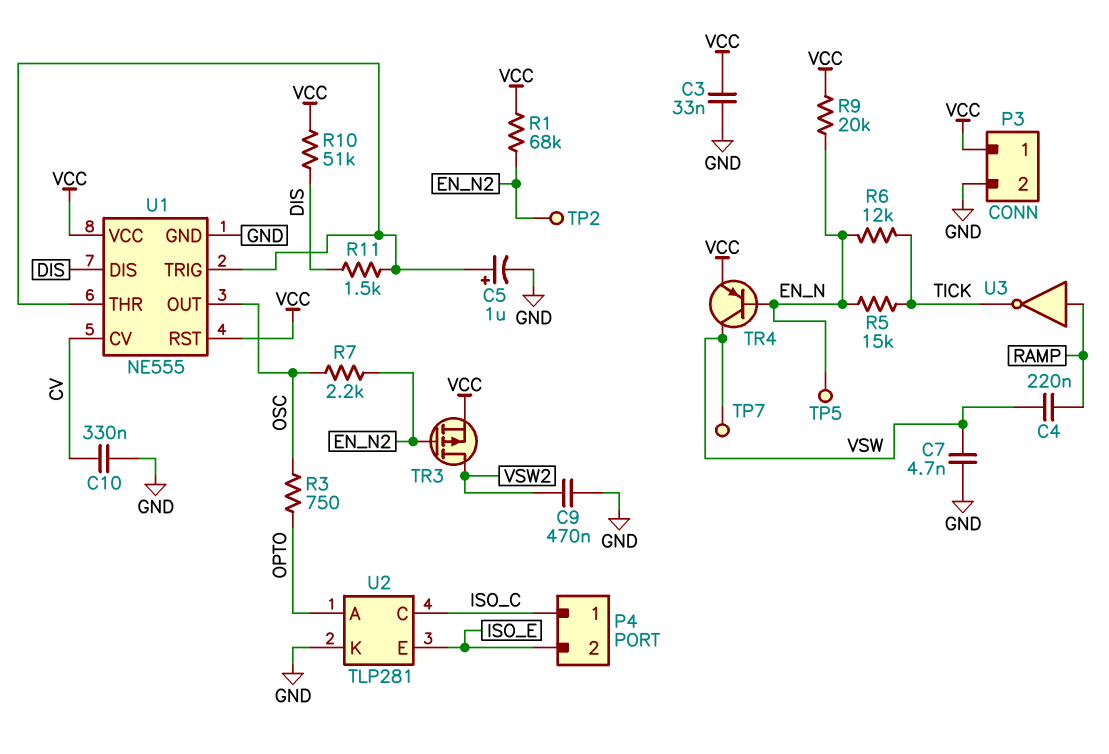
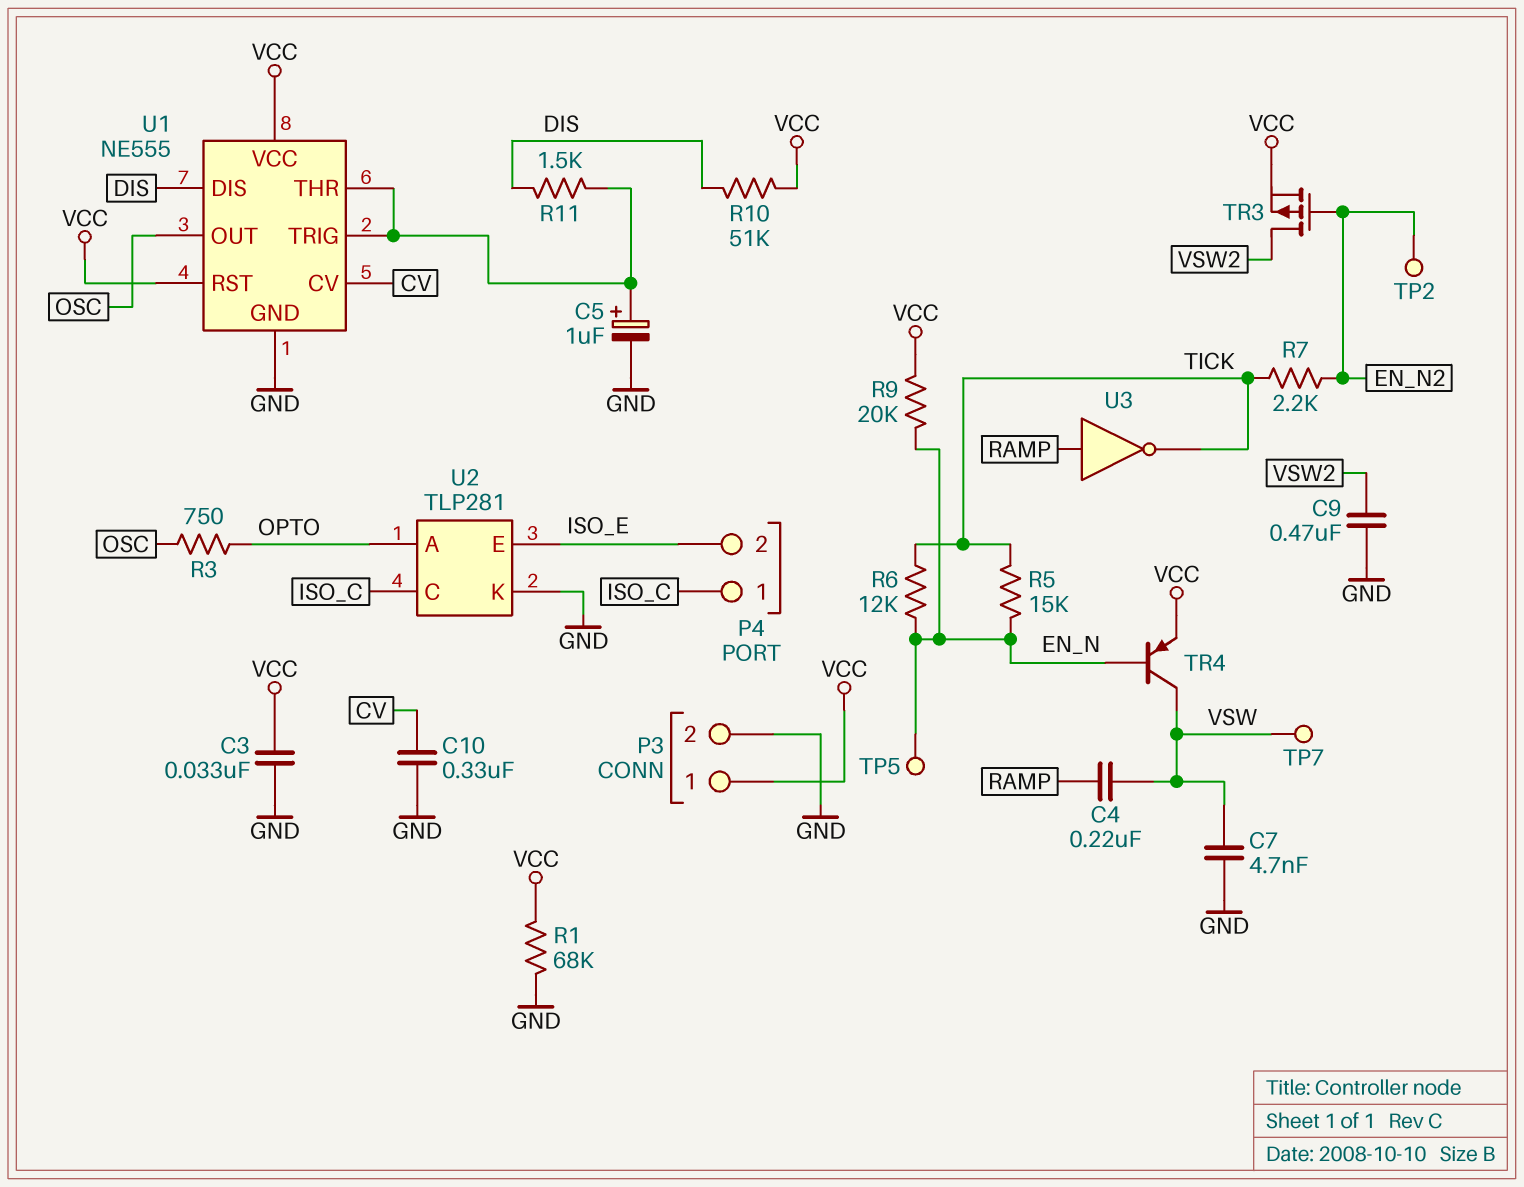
R1: 68k (EN_N2, VCC) -> 68k (GND, VCC)
R7: 2.2k (EN_N2, OSC) -> 2.2k (EN_N2, TICK)

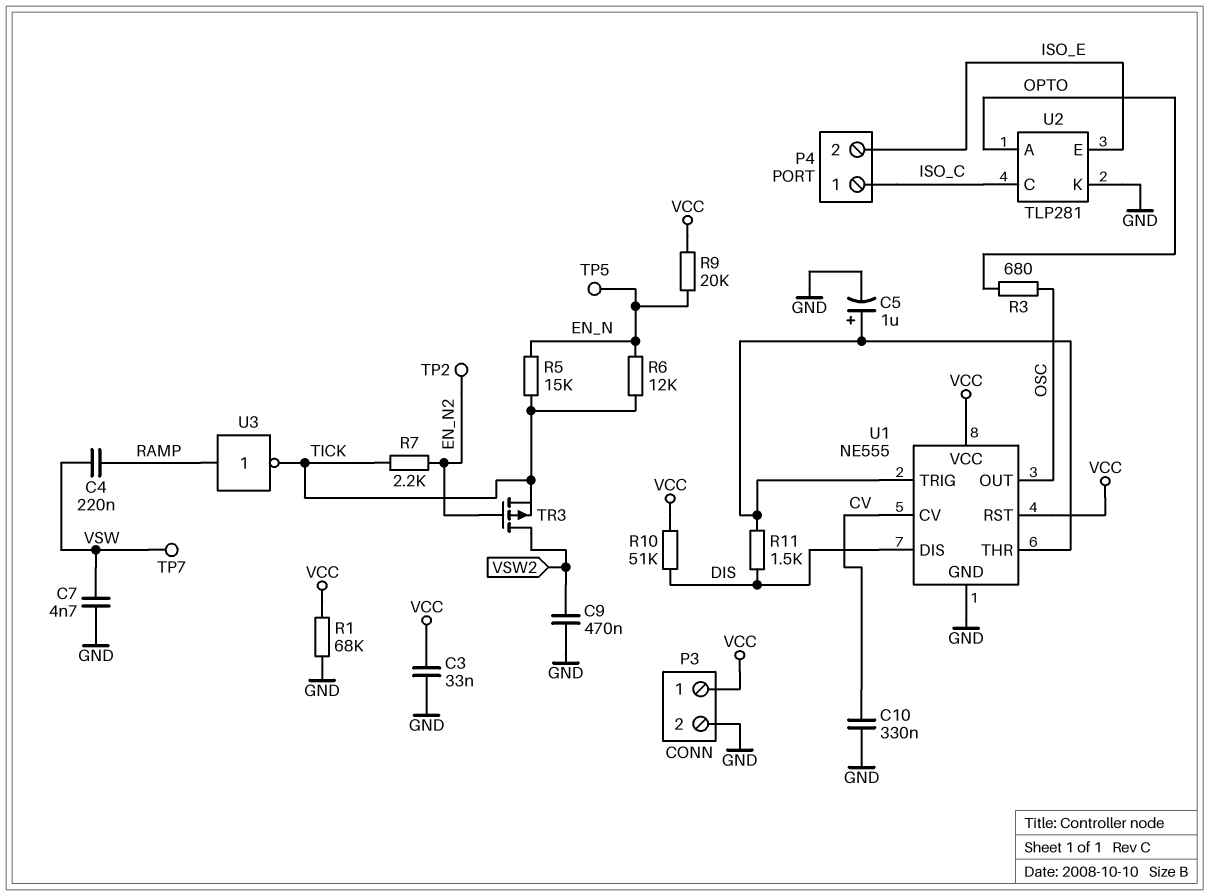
R3: 750 (OPTO, OSC) -> 680 (OPTO, OSC)
TR3: PMOS (G EN_N2, D VSW2, S VCC) -> PMOS (G EN_N2, D VSW2, S TICK)
TR4: PNP (B EN_N, C VSW, E VCC) -> none

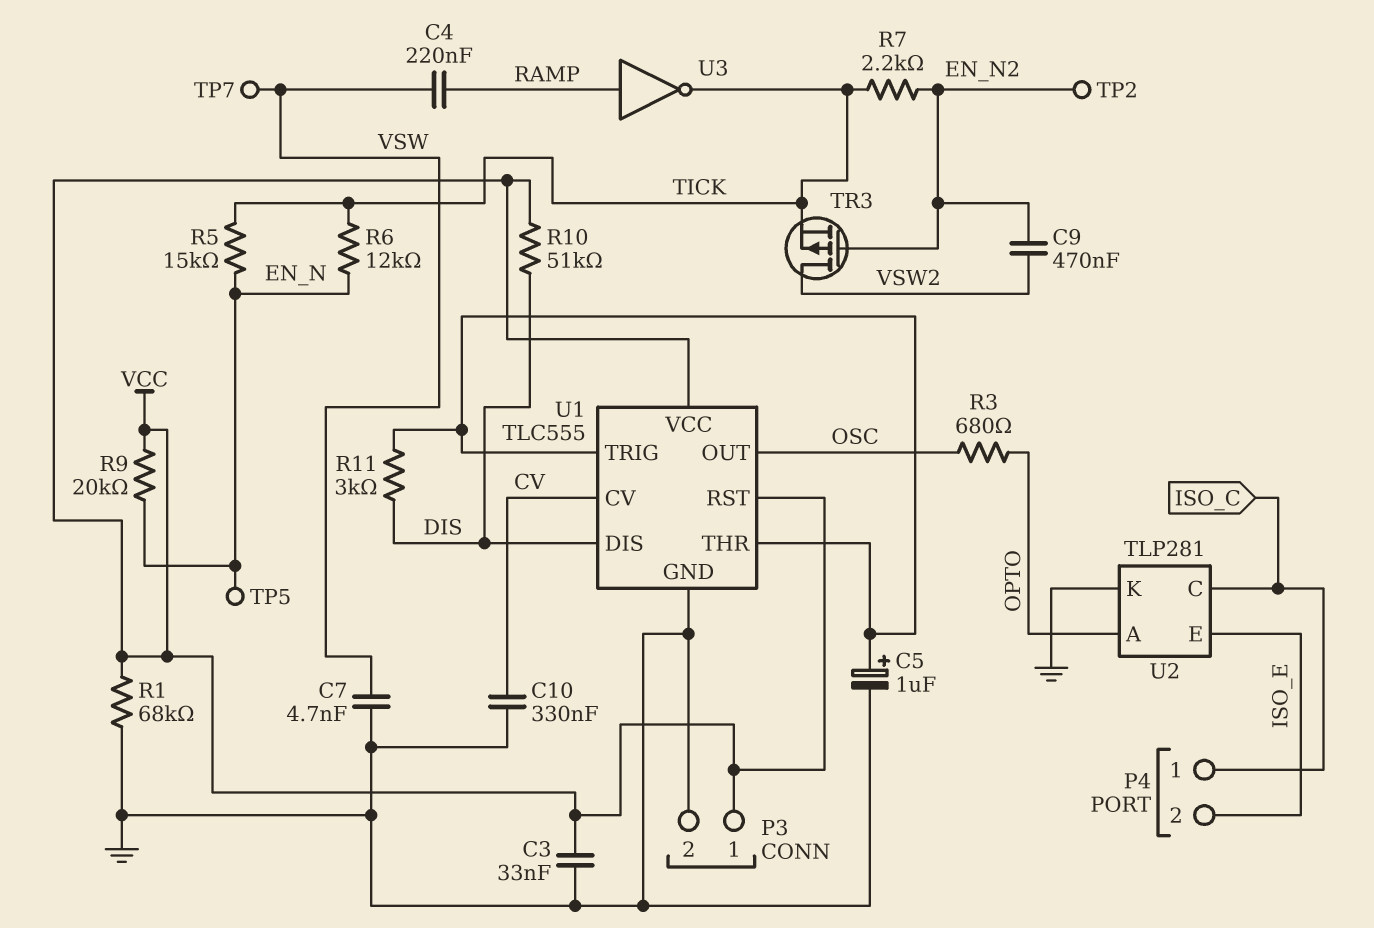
C9: 470nF (GND, VSW2) -> 470nF (EN_N2, VSW2)
R11: 1.5k (DIS, U1/THR) -> 3k (DIS, U1/THR)
U1: NE555 -> TLC555

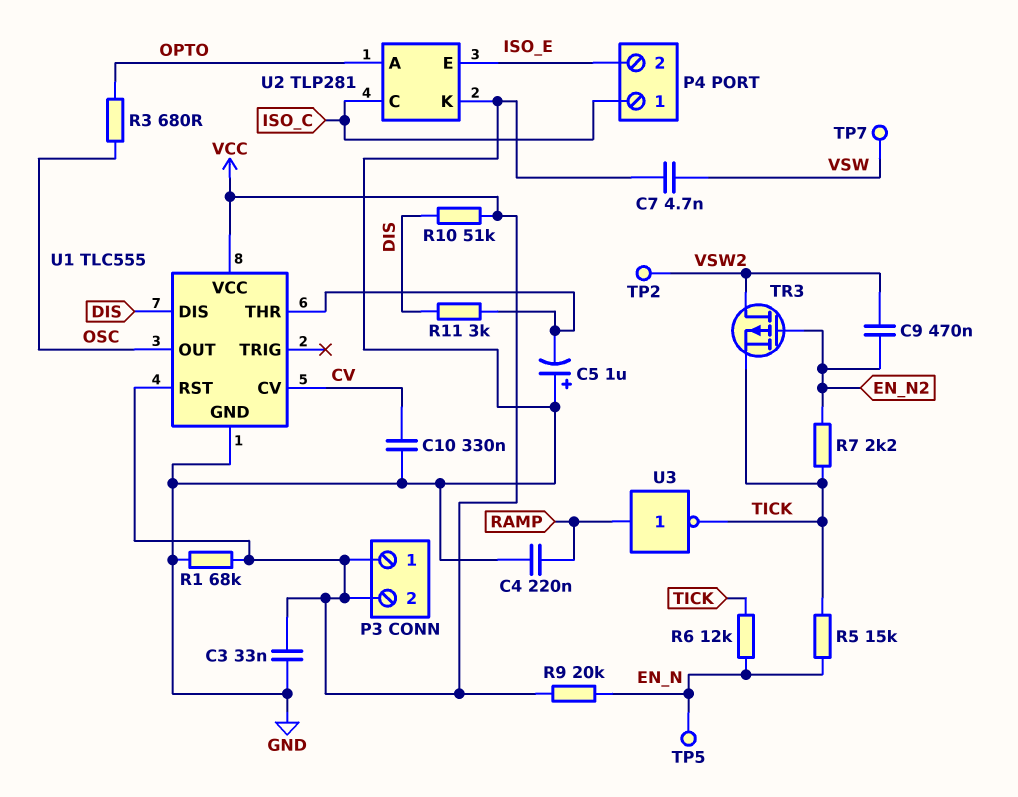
C4: 220nF (RAMP, VSW) -> 220nF (GND, RAMP)
C5: 1uF (plus U1/THR, minus GND) -> 1uF (plus GND, minus U1/THR)
P3 pin 2: GND -> VCC
TP2: test point (EN_N2) -> test point (VSW2)
U1 pin TRIG: U1/THR -> none

